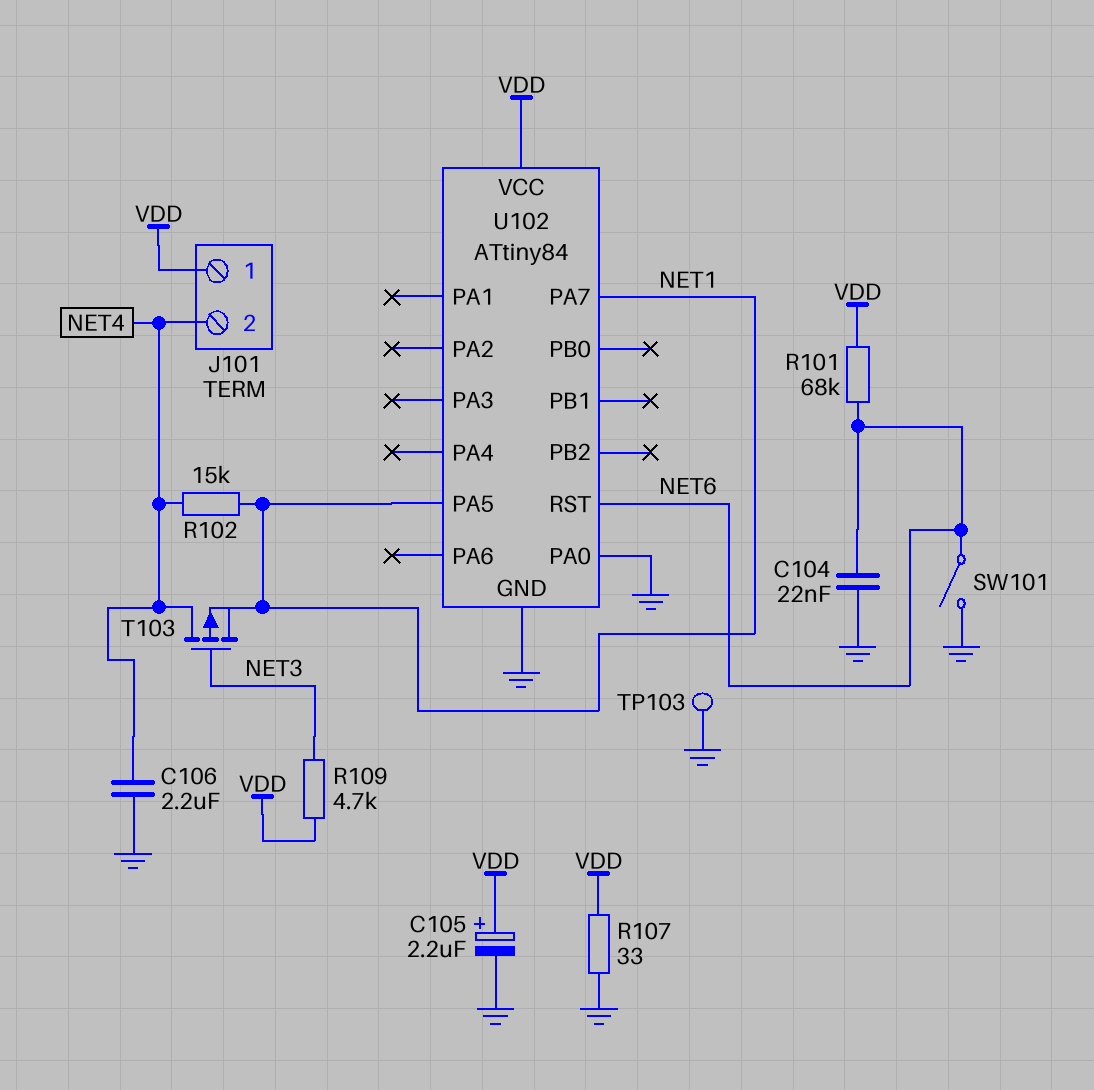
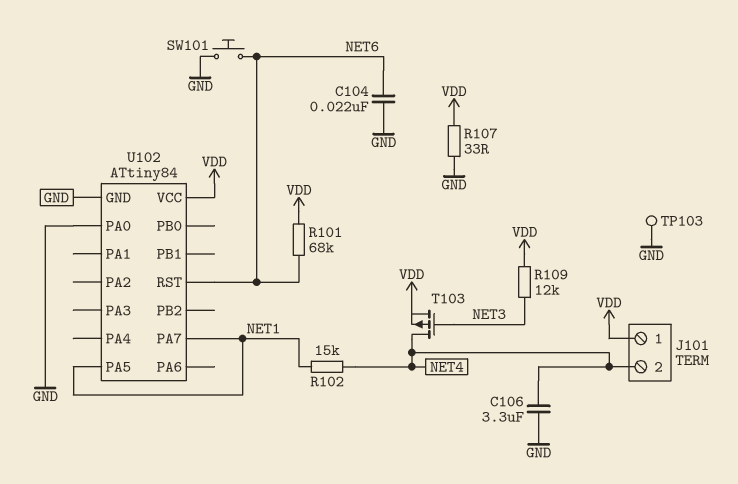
C105: 2.2uF (plus VDD, minus GND) -> none
C106: 2.2uF (GND, NET4) -> 3.3uF (GND, NET4)
R109: 4.7k (NET3, VDD) -> 12k (NET3, VDD)
SW101: switch (GND, NET6) -> button (GND, NET6)
T103: PMOS (G NET3, D NET4, S NET1) -> PMOS (G NET3, D NET4, S VDD)

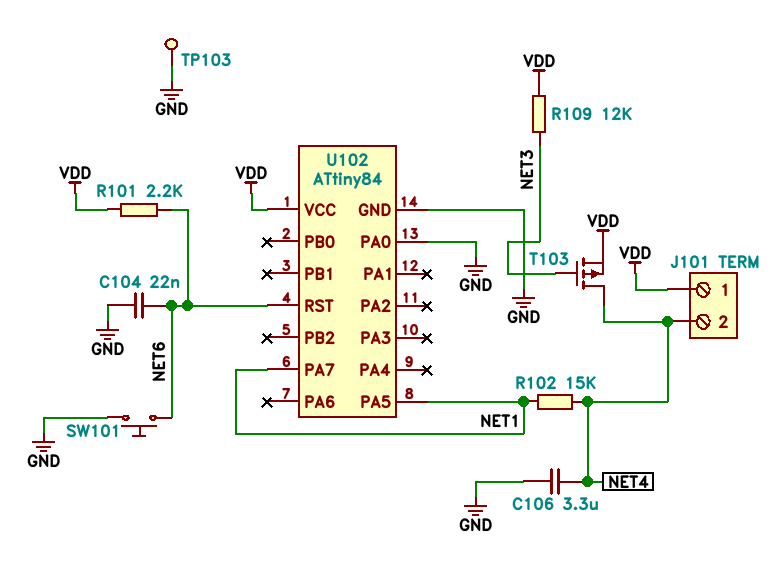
R101: 68k (NET6, VDD) -> 2.2k (NET6, VDD)
R107: 33 (GND, VDD) -> none

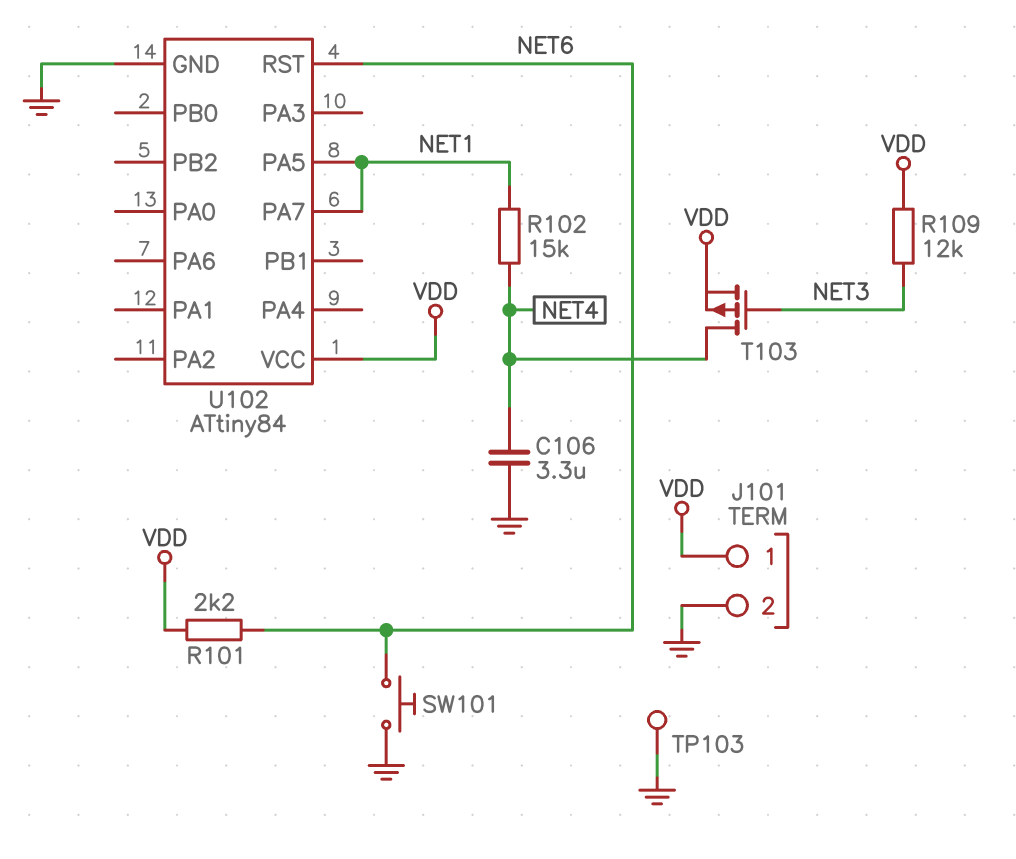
C104: 22nF (GND, NET6) -> none
J101 pin 2: NET4 -> GND
U102 pin PA0: GND -> none

